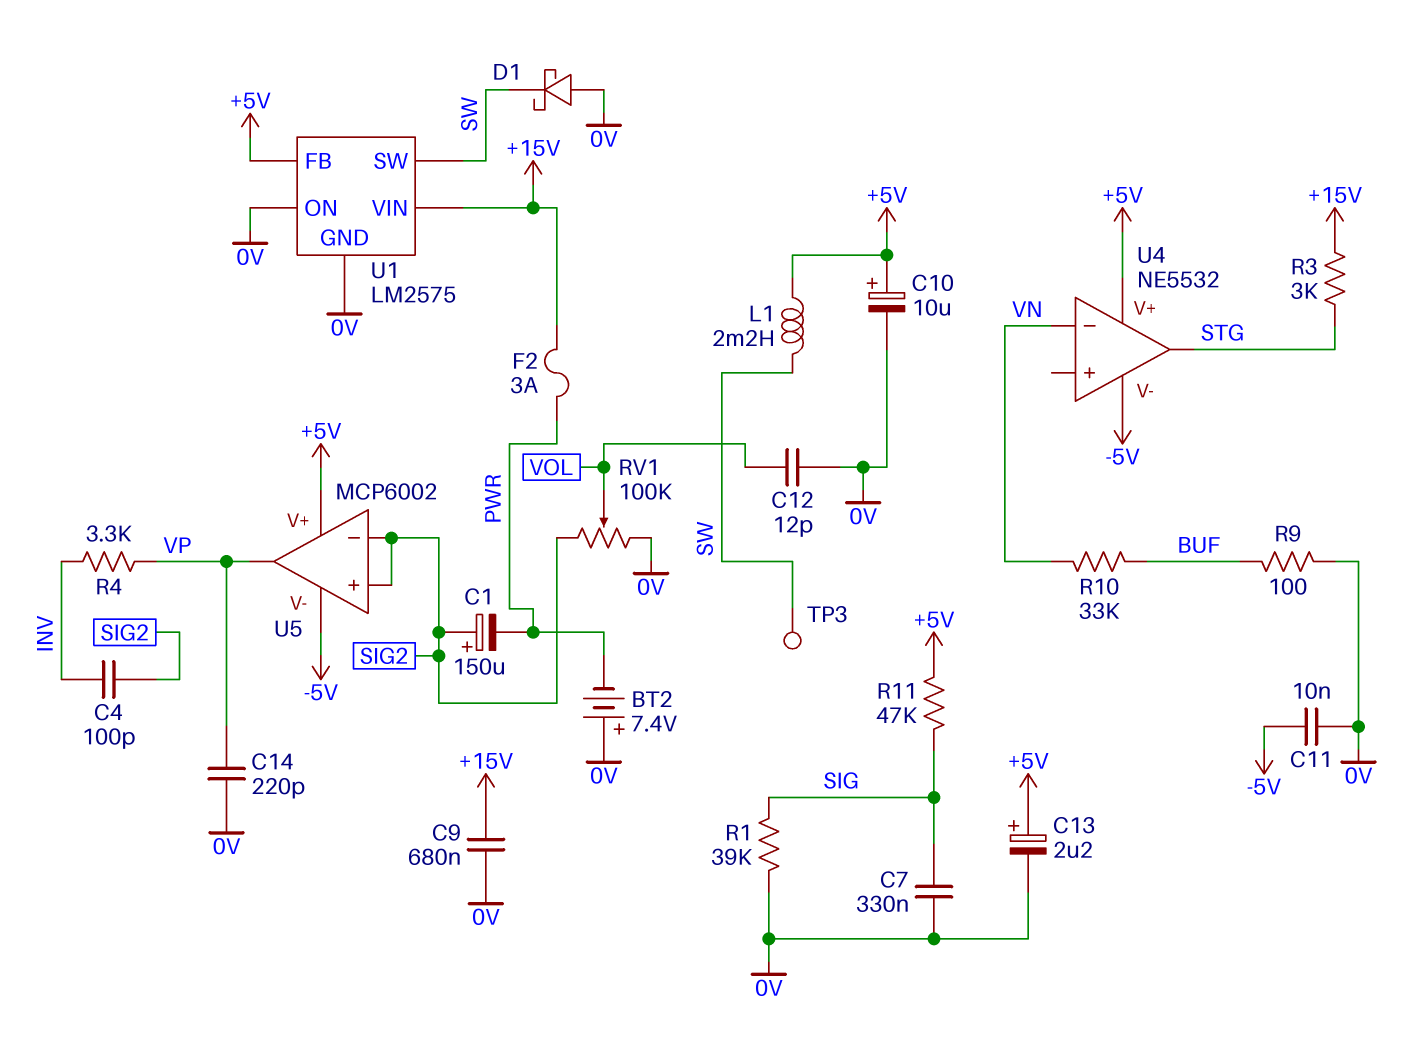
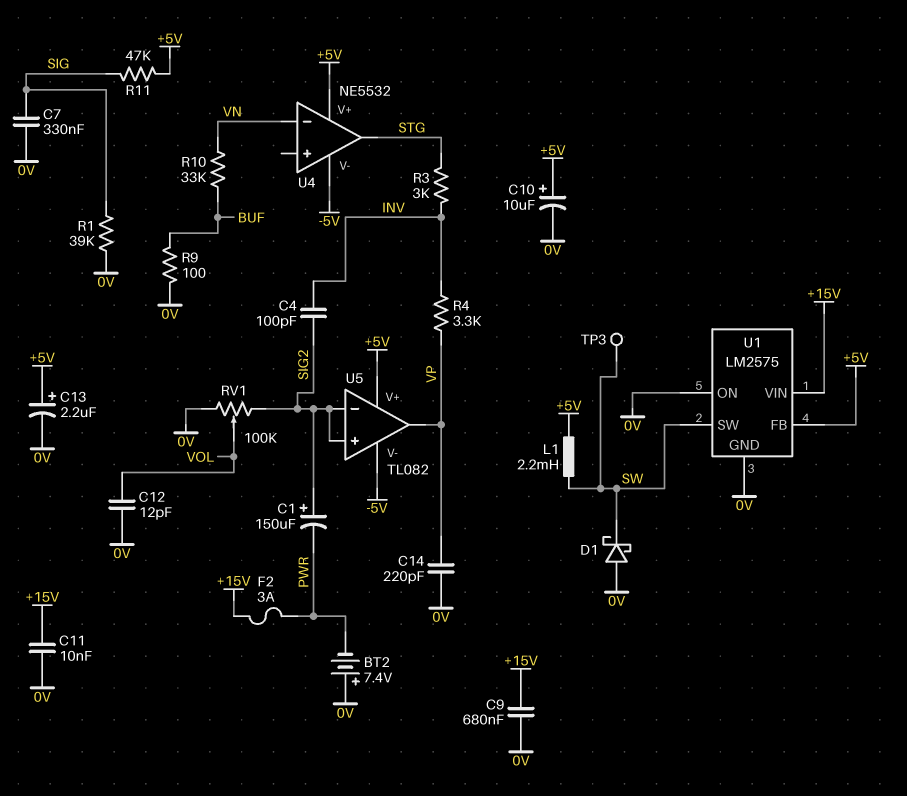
C11: 10nF (-5V, 0V) -> 10nF (+15V, 0V)
R3: 3k (+15V, STG) -> 3k (INV, STG)
U5: MCP6002 -> TL082

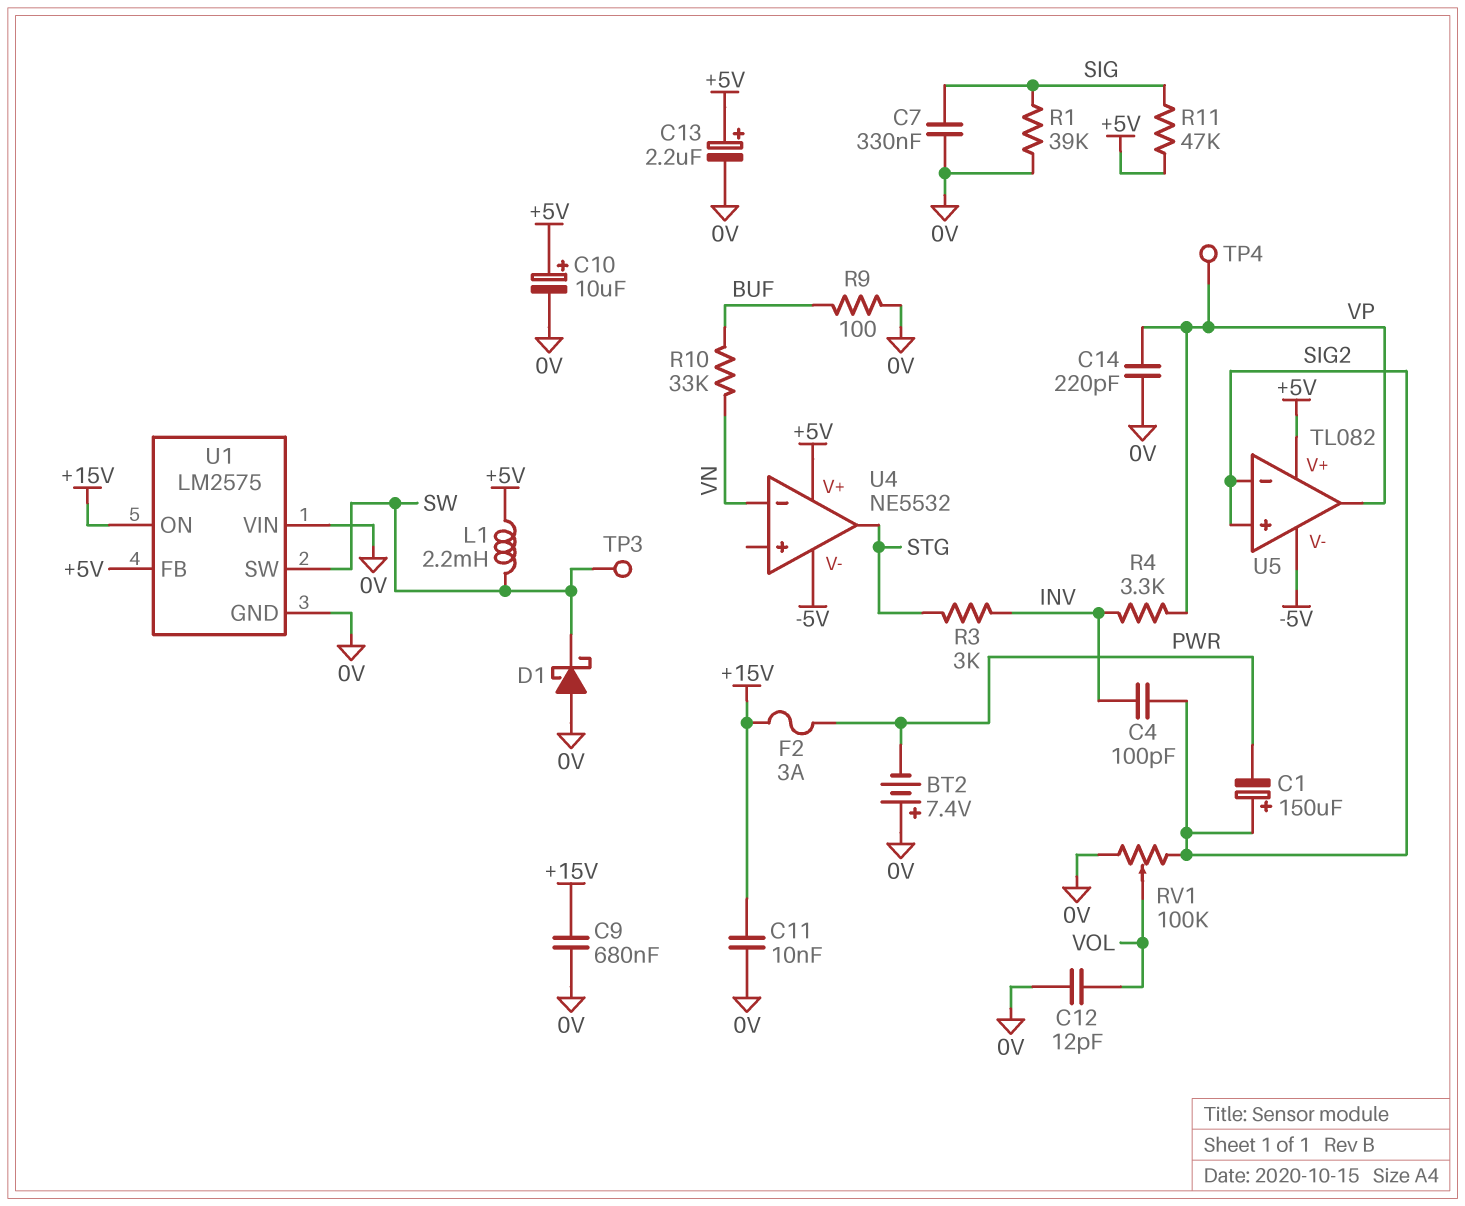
TP4: none -> test point (VP)
U1 pin ON: 0V -> +15V
U1 pin VIN: +15V -> 0V

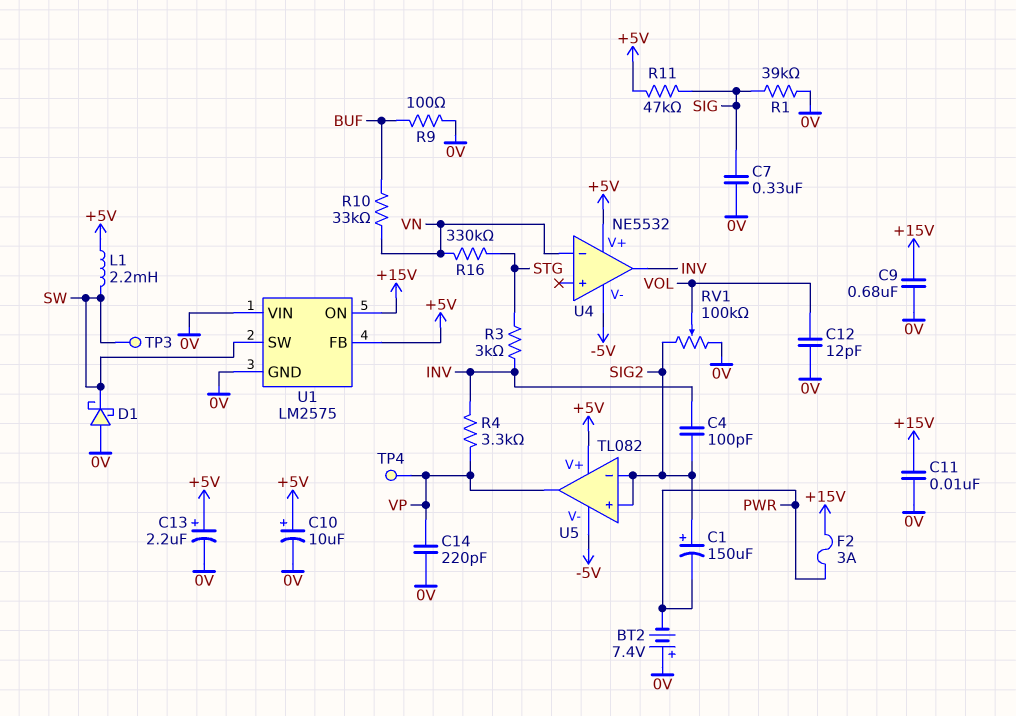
R16: none -> 330k (STG, VN)
U4 pin out: STG -> INV

